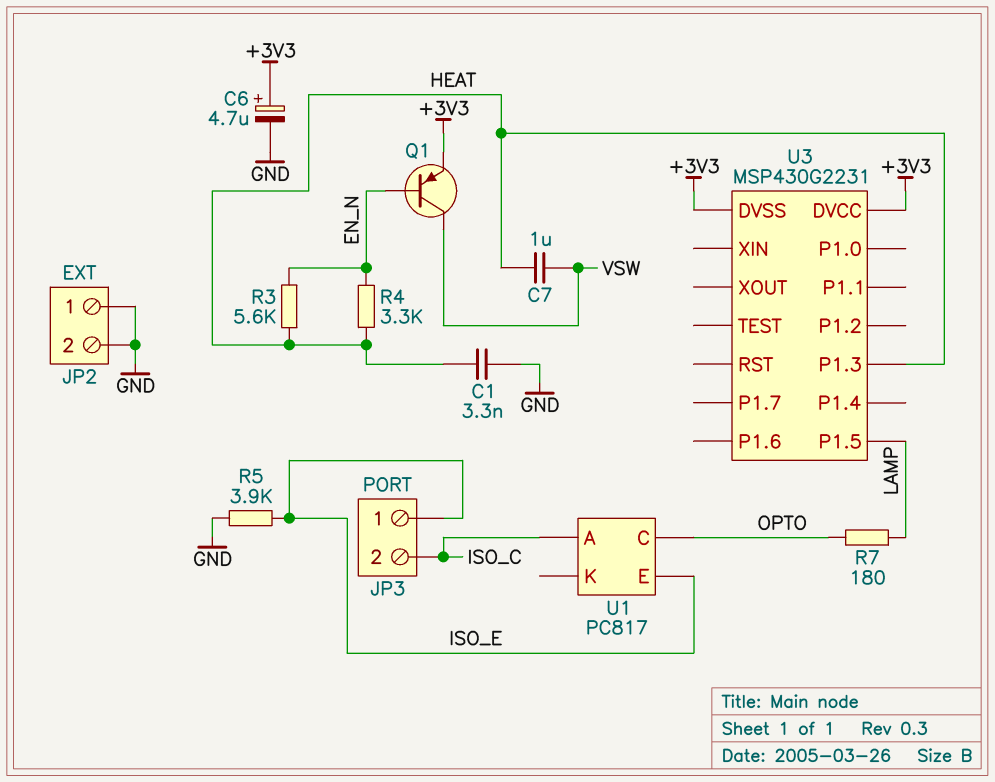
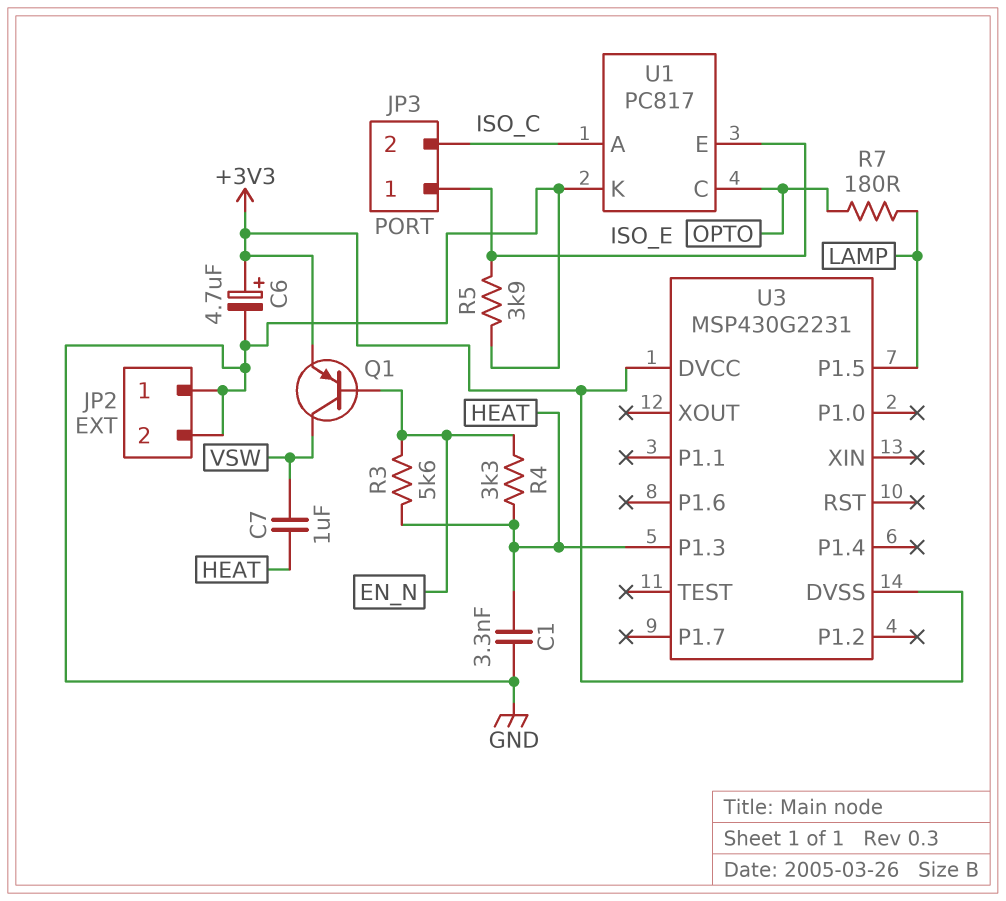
U1 pin K: none -> GND

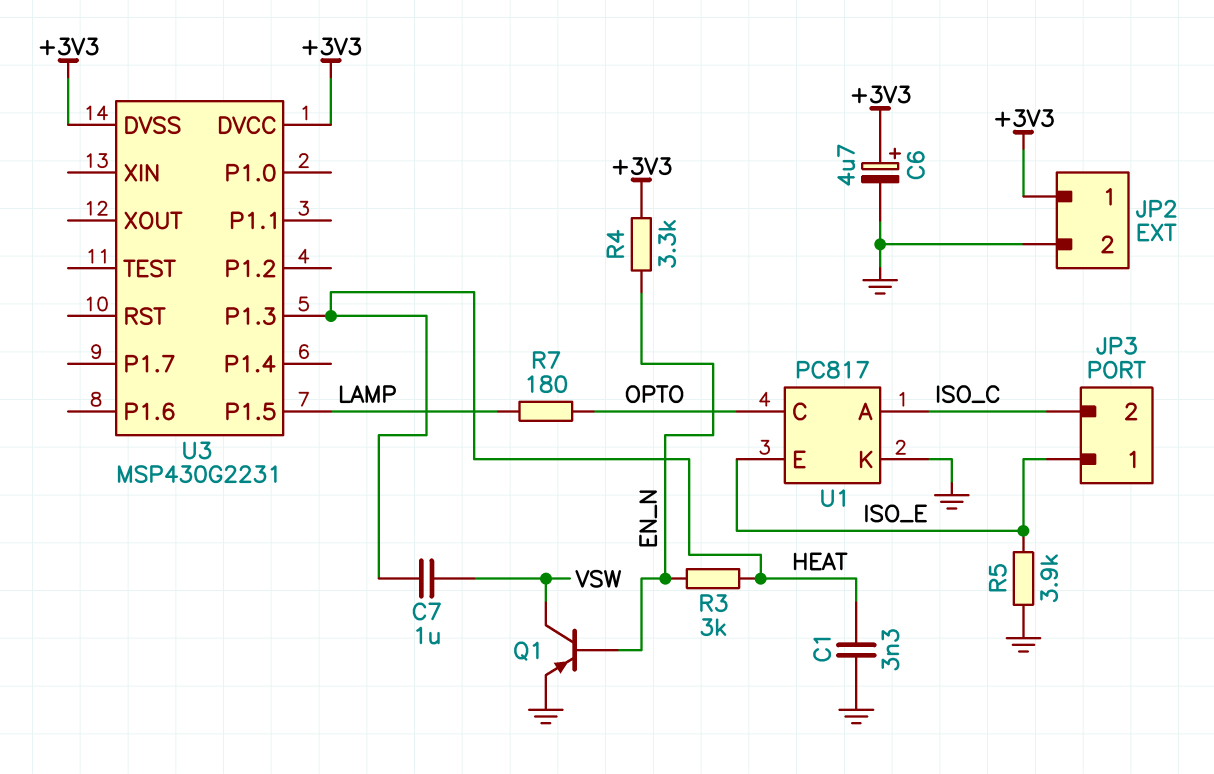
JP2 pin 1: GND -> +3V3
Q1: PNP (B EN_N, C VSW, E +3V3) -> PNP (B EN_N, C VSW, E GND)
R3: 5.6k (EN_N, HEAT) -> 3k (EN_N, HEAT)
R4: 3.3k (EN_N, HEAT) -> 3.3k (+3V3, EN_N)

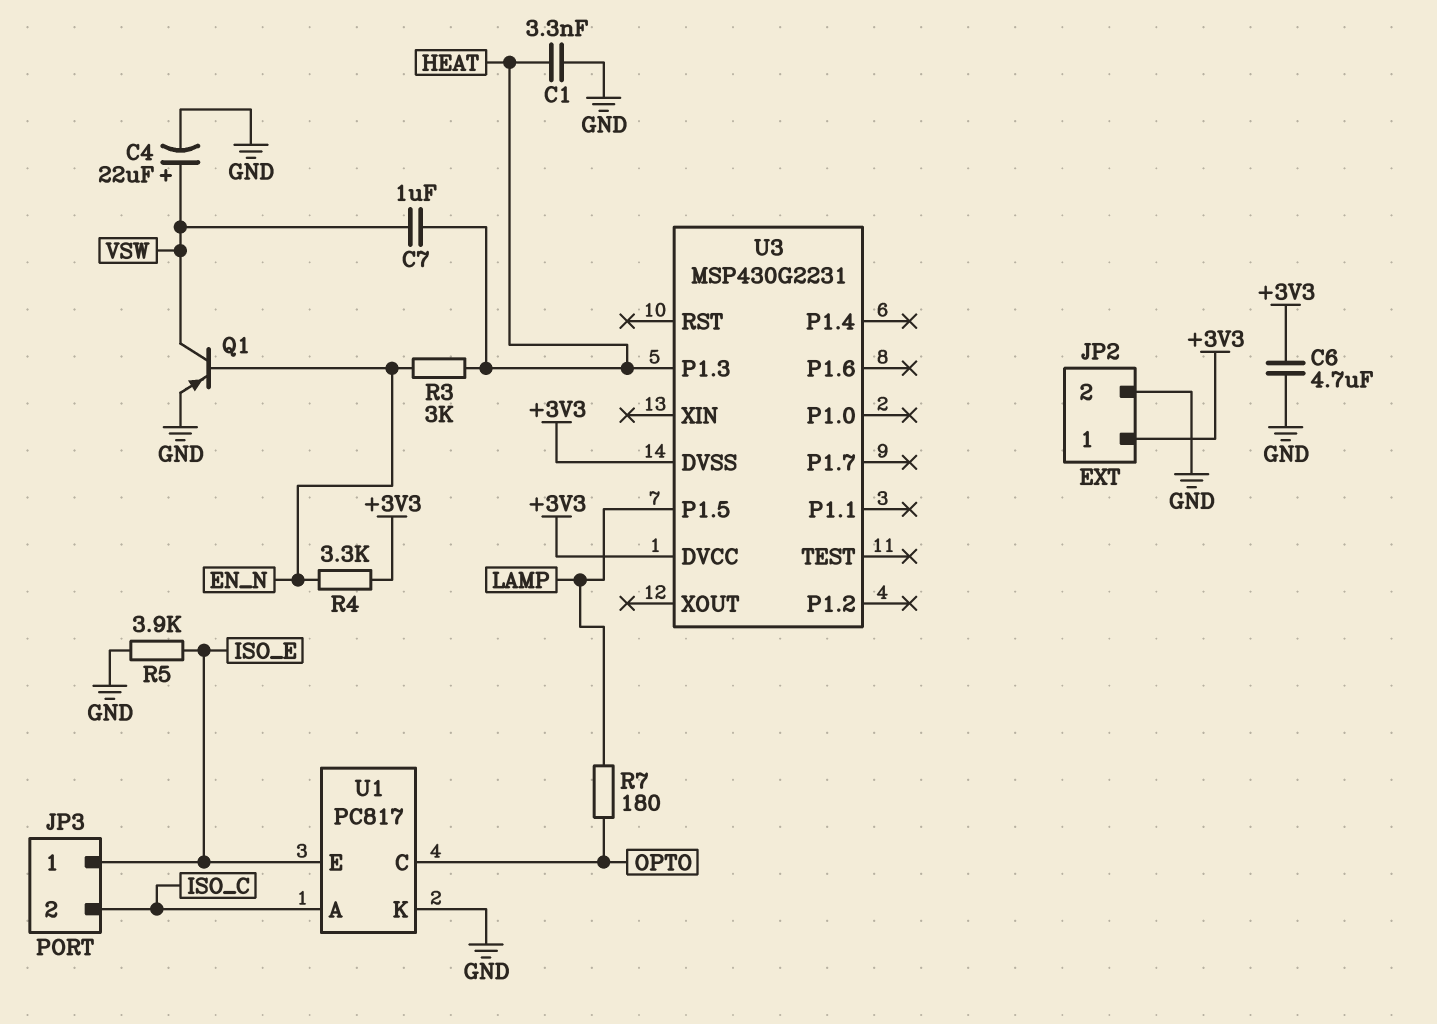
C4: none -> 22uF (plus VSW, minus GND)
C6: 4.7uF (plus +3V3, minus GND) -> 4.7uF (+3V3, GND)

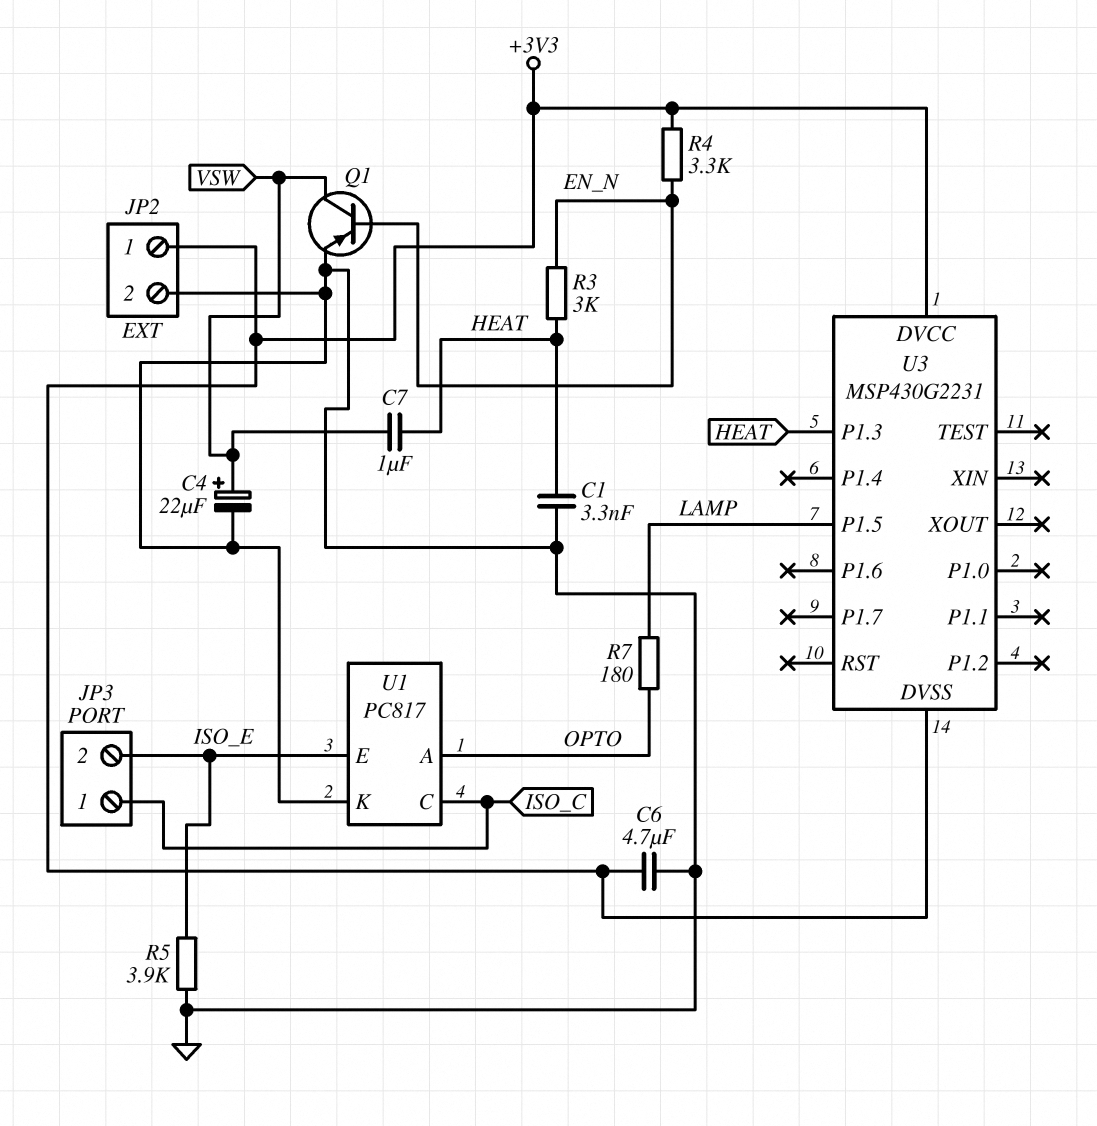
JP3 pin 1: ISO_E -> ISO_C
JP3 pin 2: ISO_C -> ISO_E
U1 pin A: ISO_C -> OPTO
U1 pin C: OPTO -> ISO_C

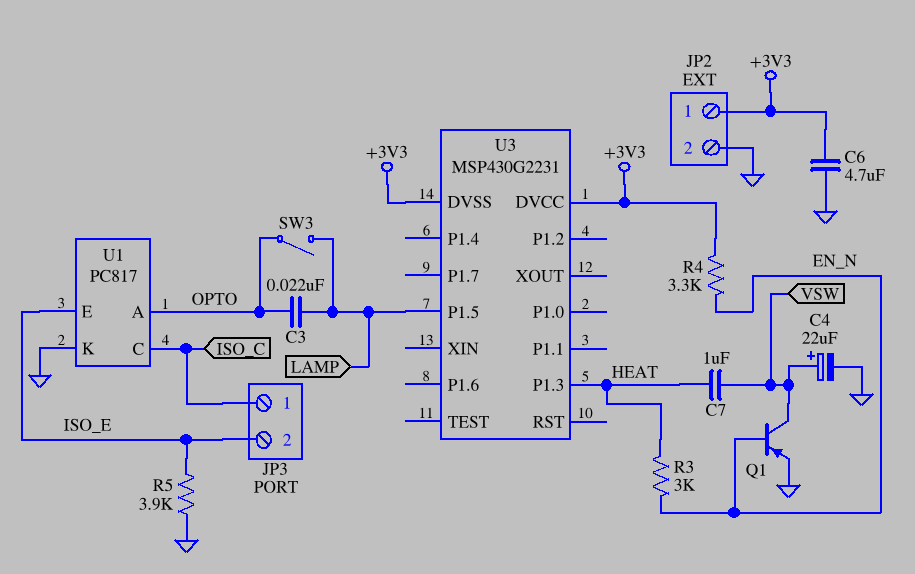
C1: 3.3nF (GND, HEAT) -> none
C3: none -> 22nF (LAMP, OPTO)
R7: 180 (LAMP, OPTO) -> none
SW3: none -> switch (LAMP, OPTO)

